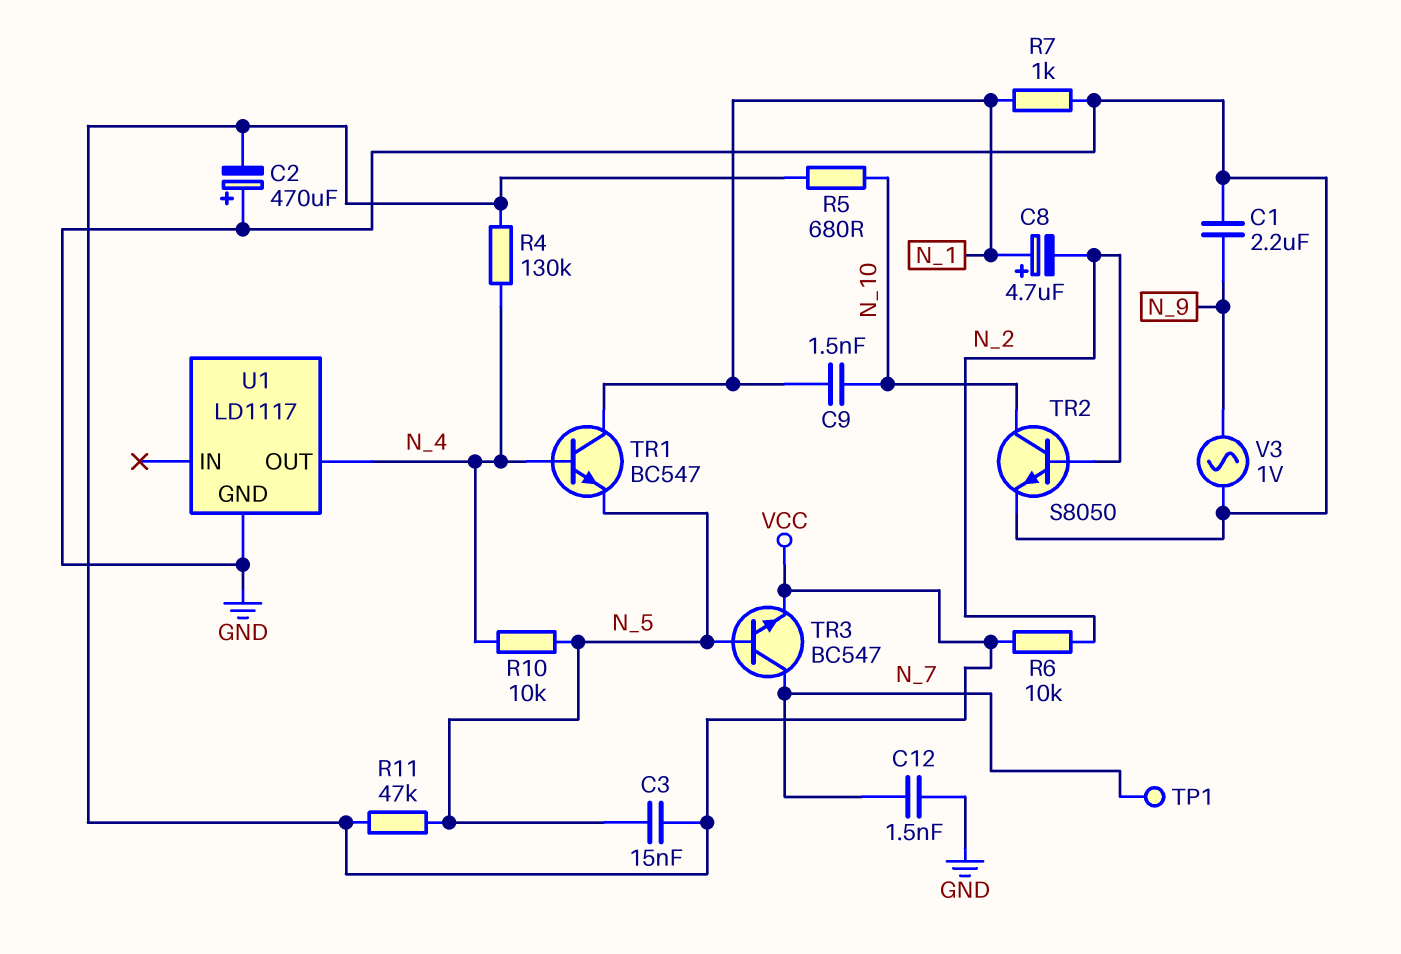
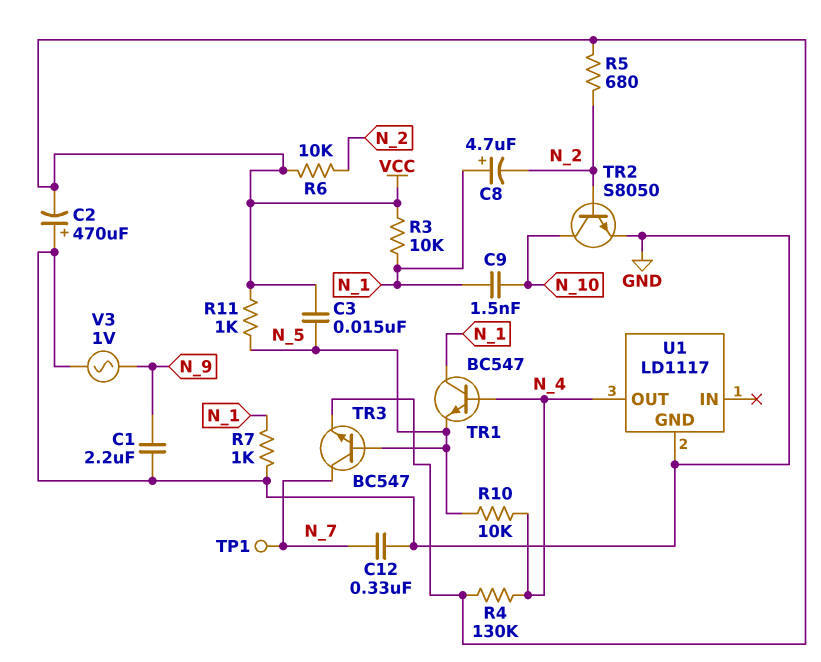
C12: 1.5nF (GND, N_7) -> 330nF (GND, N_7)
R3: none -> 10k (N_1, VCC)
R5: 680 (N_10, VCC) -> 680 (N_2, VCC)
R11: 47k (N_5, VCC) -> 1k (N_5, VCC)

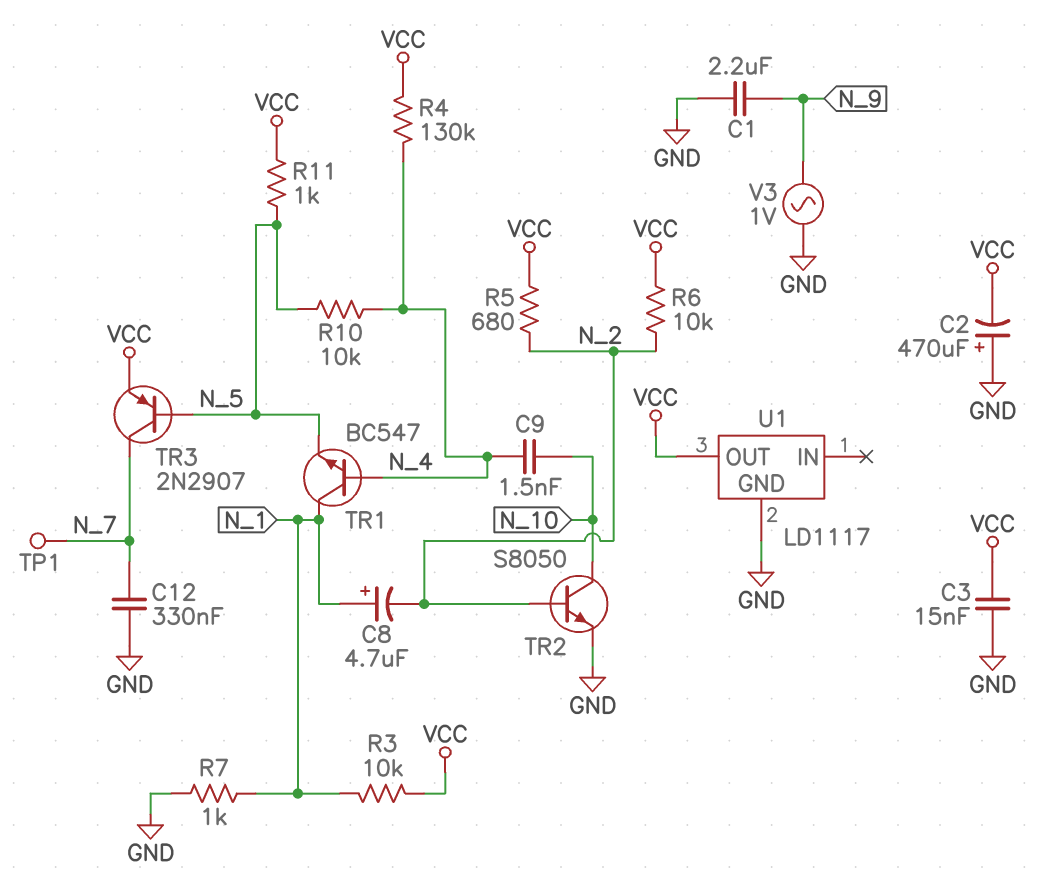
C3: 15nF (N_5, VCC) -> 15nF (GND, VCC)
C9: 1.5nF (N_1, N_10) -> 1.5nF (N_4, N_10)
TR3: NPN BC547 (B N_5, C N_7, E VCC) -> PNP 2N2907 (B N_5, C N_7, E VCC)
U1 pin OUT: N_4 -> VCC

